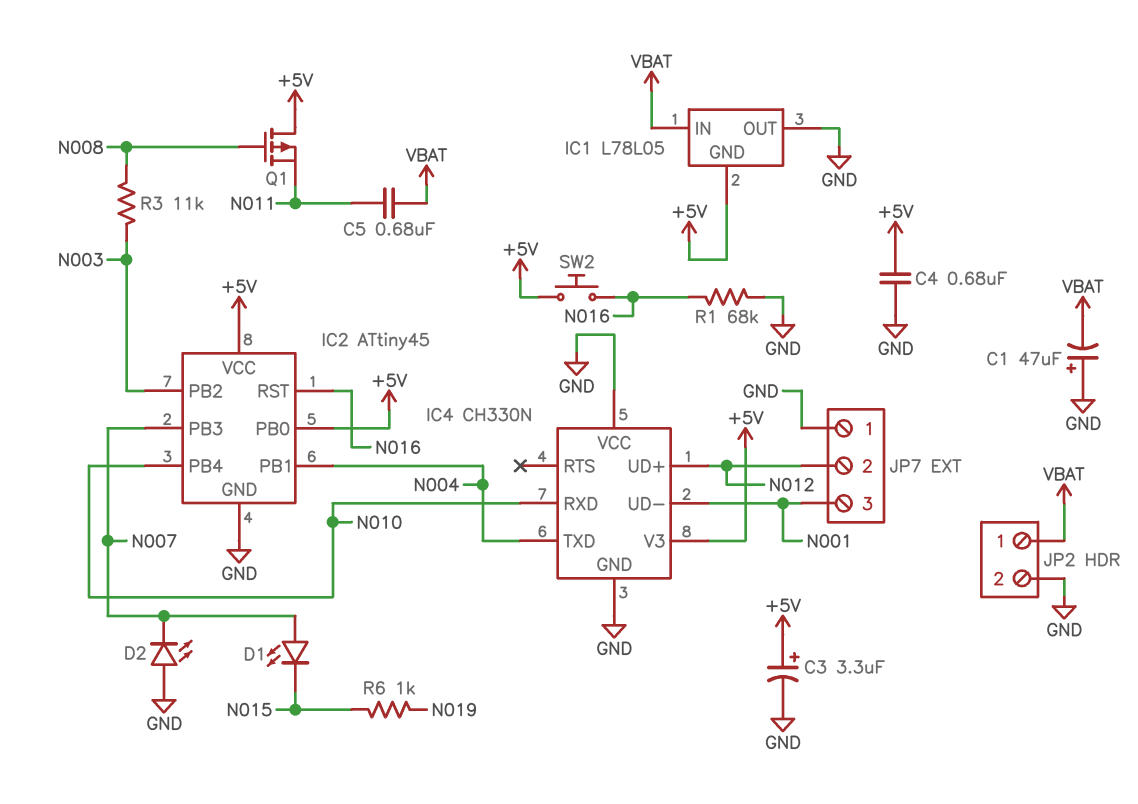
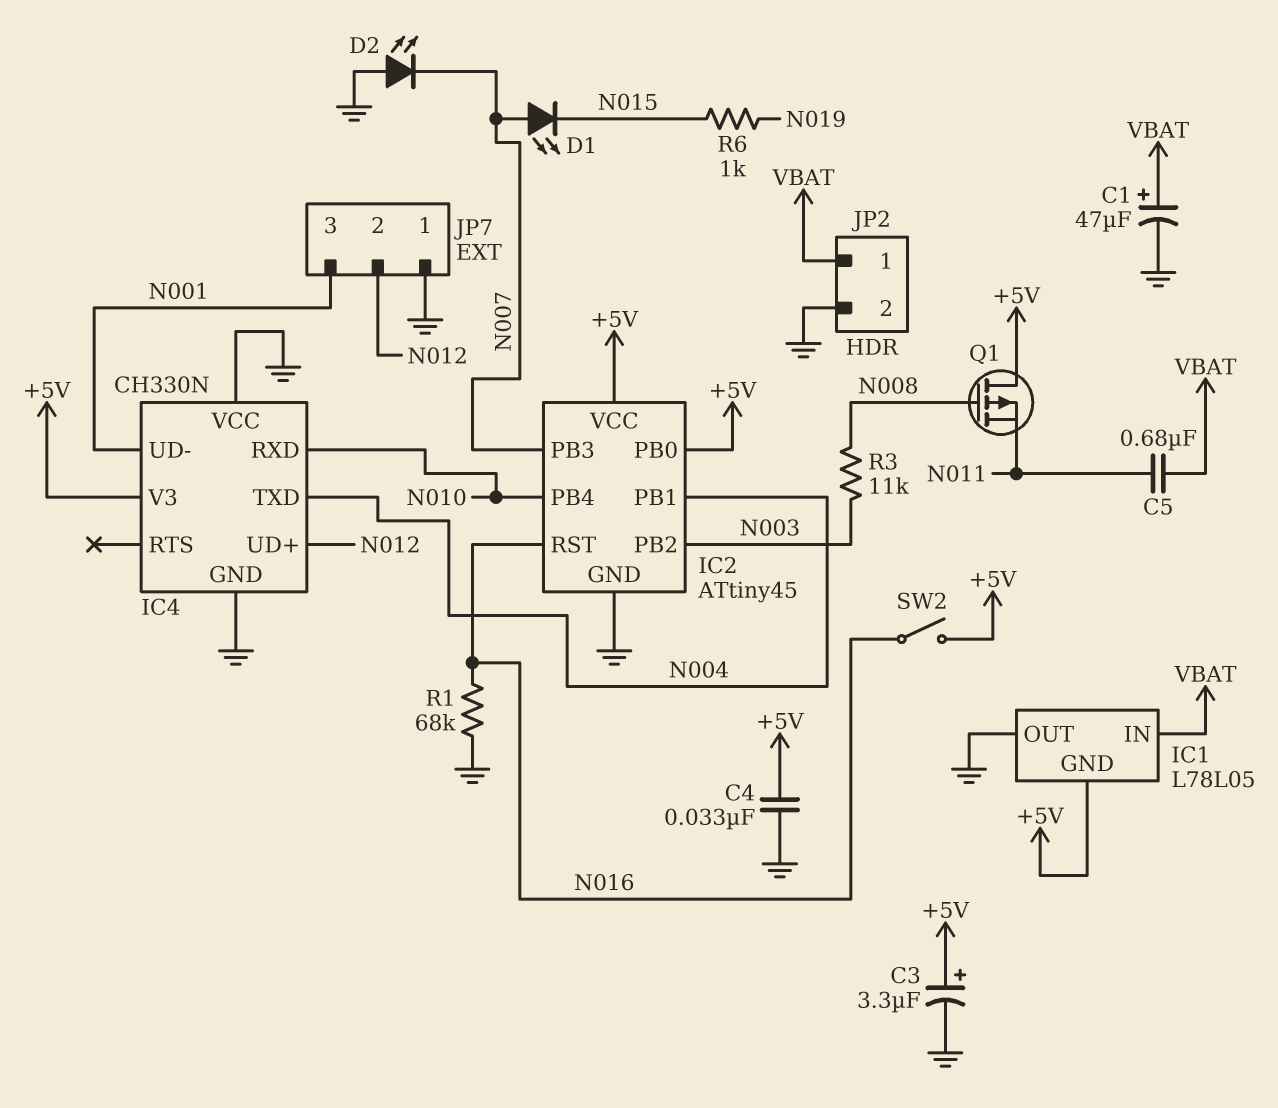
C1: 47uF (plus GND, minus VBAT) -> 47uF (plus VBAT, minus GND)
C4: 680nF (+5V, GND) -> 33nF (+5V, GND)
SW2: button (+5V, N016) -> switch (+5V, N016)

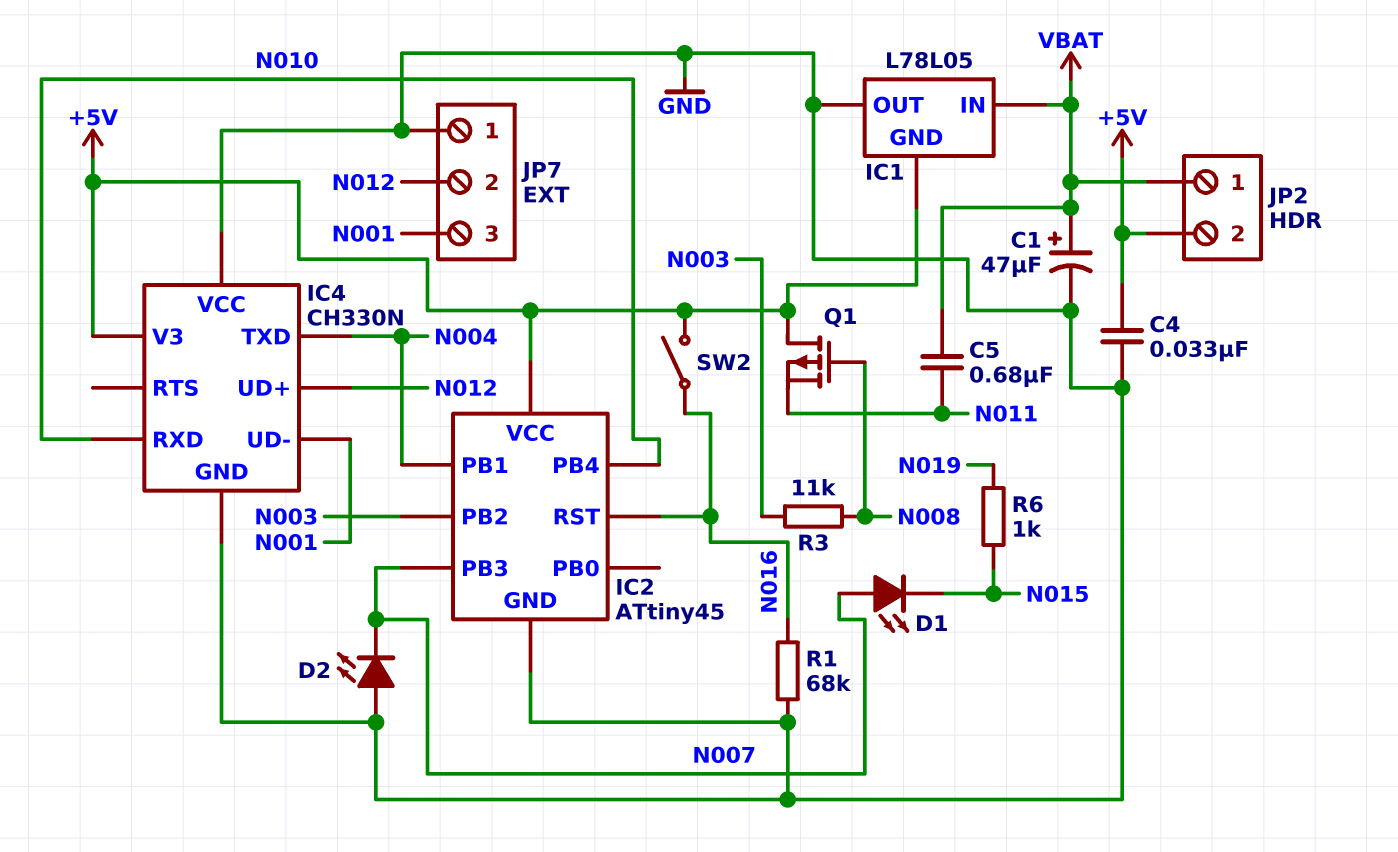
C3: 3.3uF (plus +5V, minus GND) -> none
IC2 pin PB0: +5V -> none
JP2 pin 2: GND -> +5V

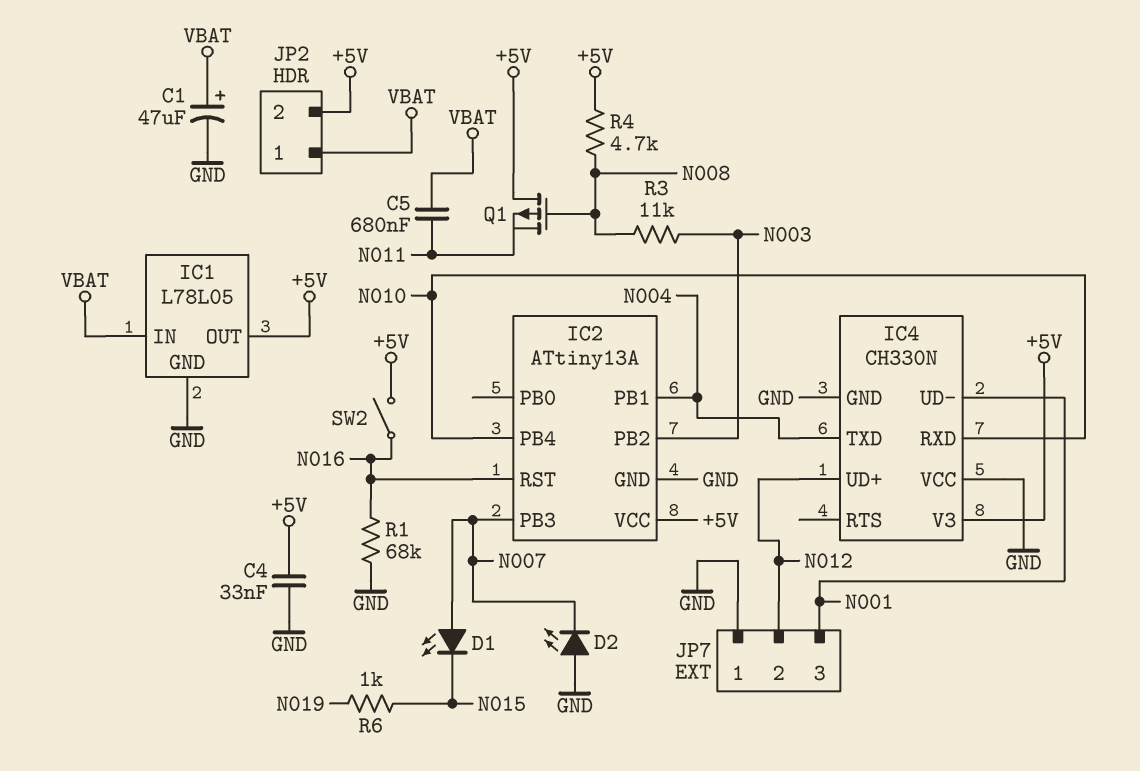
IC1 pin GND: +5V -> GND
IC1 pin OUT: GND -> +5V
IC2: ATtiny45 -> ATtiny13A
R4: none -> 4.7k (+5V, N008)

